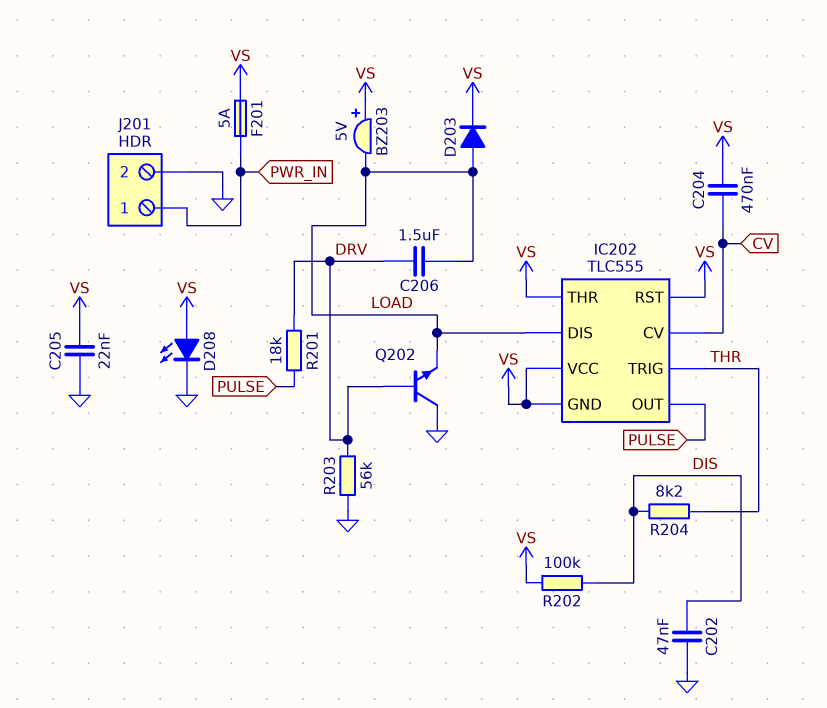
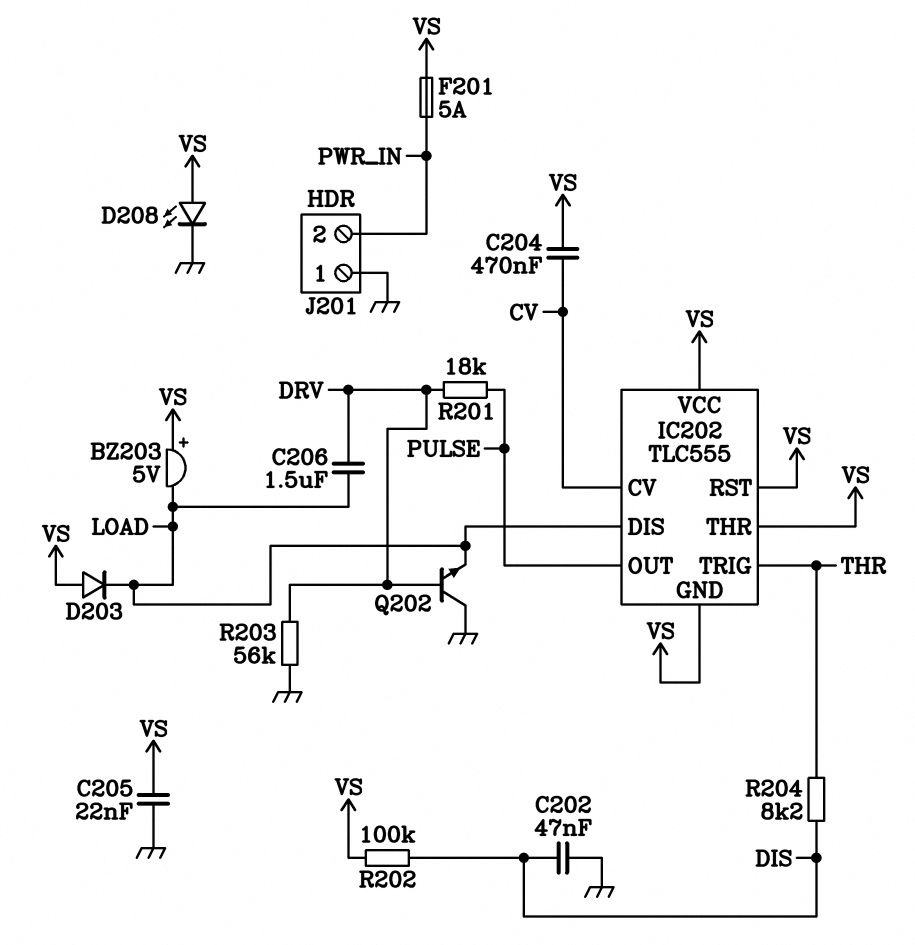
D203: diode (A LOAD, K VS) -> diode (A VS, K LOAD)
J201 pin 1: PWR_IN -> GND
J201 pin 2: GND -> PWR_IN

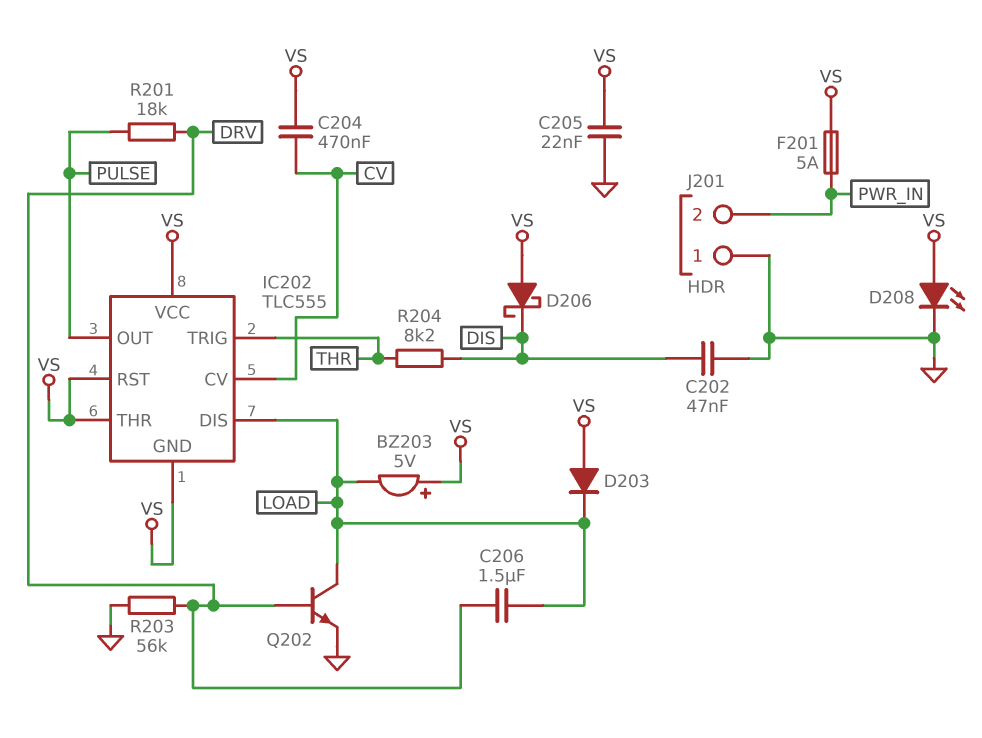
D206: none -> schottky (A VS, K DIS)
Q202: NPN (B DRV, C GND, E LOAD) -> NPN (B DRV, C LOAD, E GND)
R202: 100k (DIS, VS) -> none

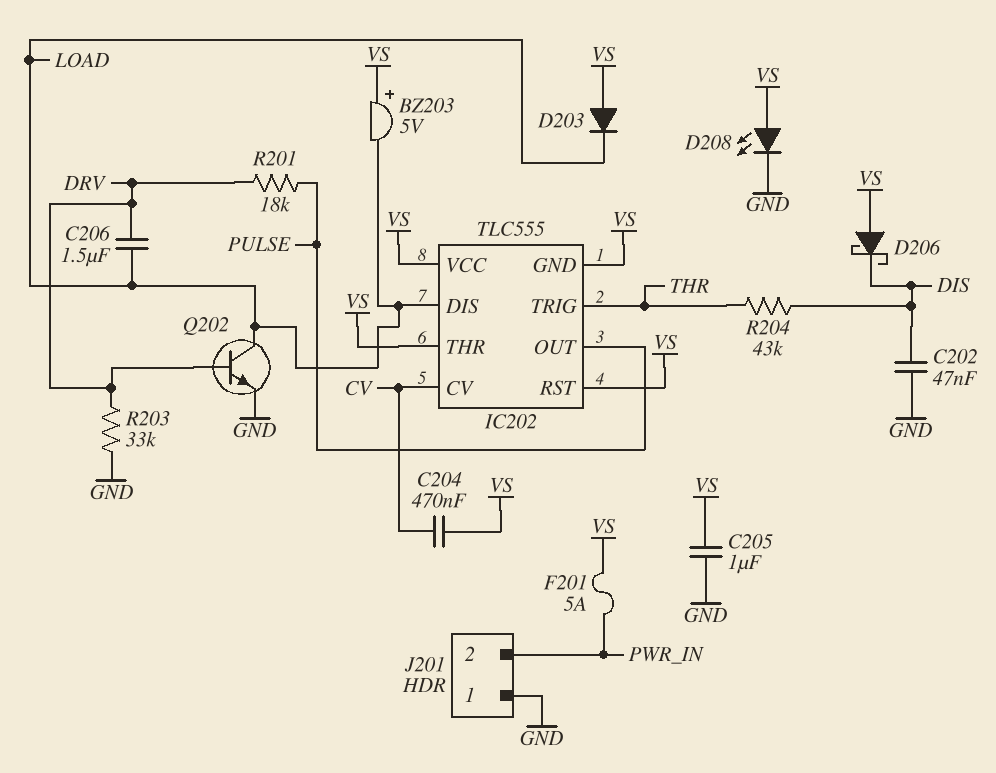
C205: 22nF (GND, VS) -> 1uF (GND, VS)
R203: 56k (DRV, GND) -> 33k (DRV, GND)
R204: 8.2k (DIS, THR) -> 43k (DIS, THR)

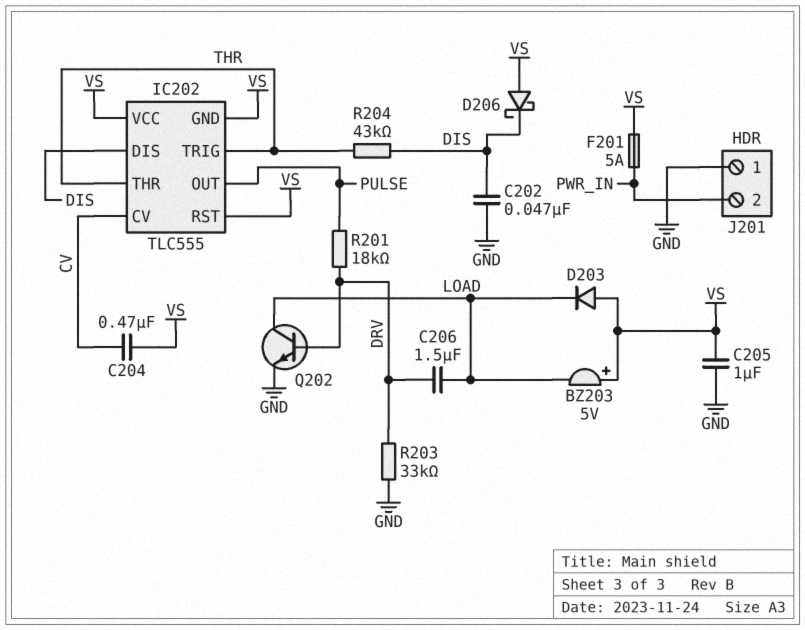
D208: LED (A VS, K GND) -> none
IC202 pin DIS: LOAD -> DIS
IC202 pin THR: VS -> THR

